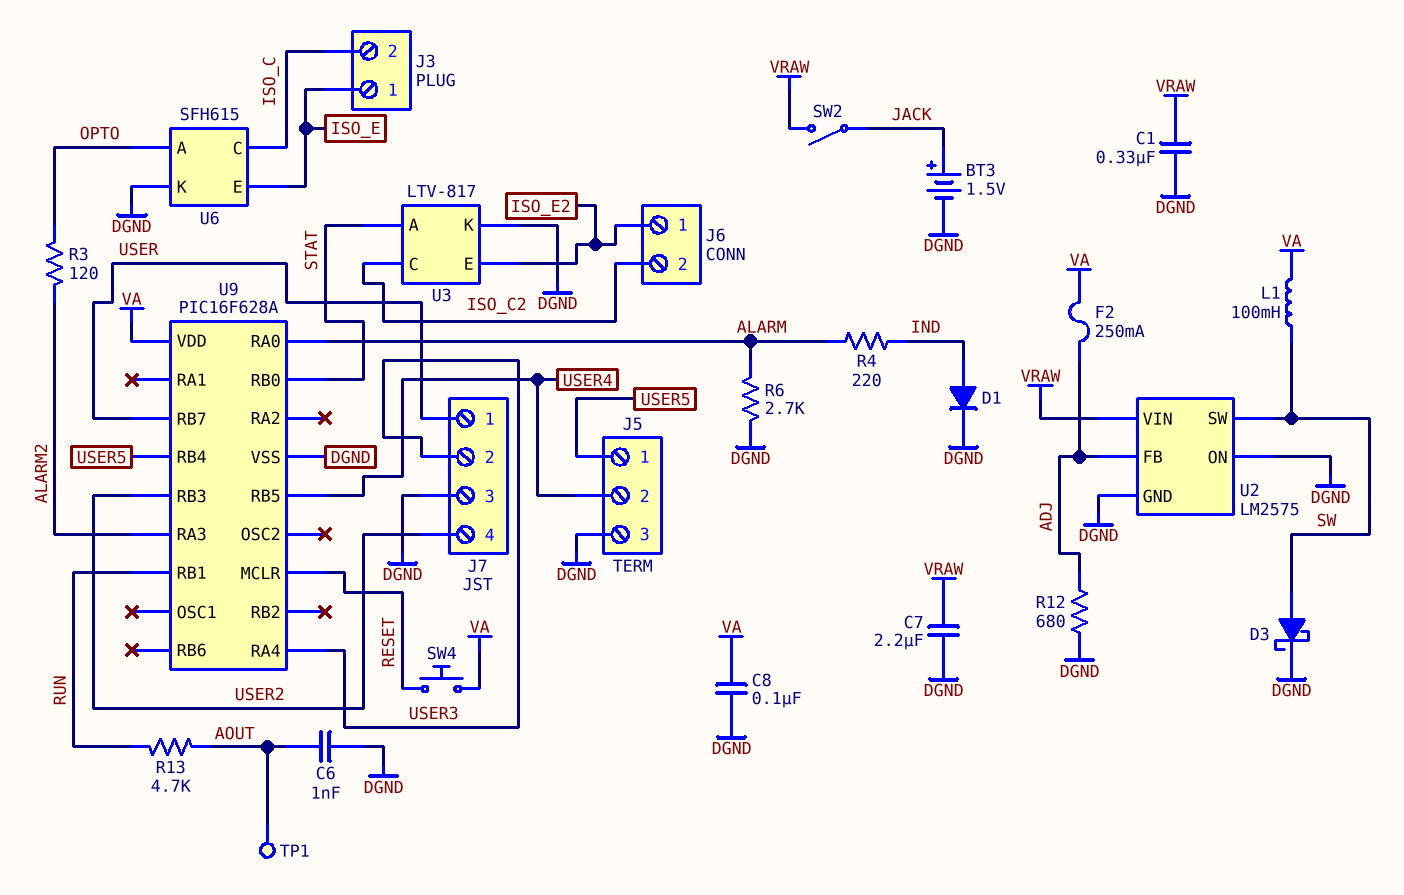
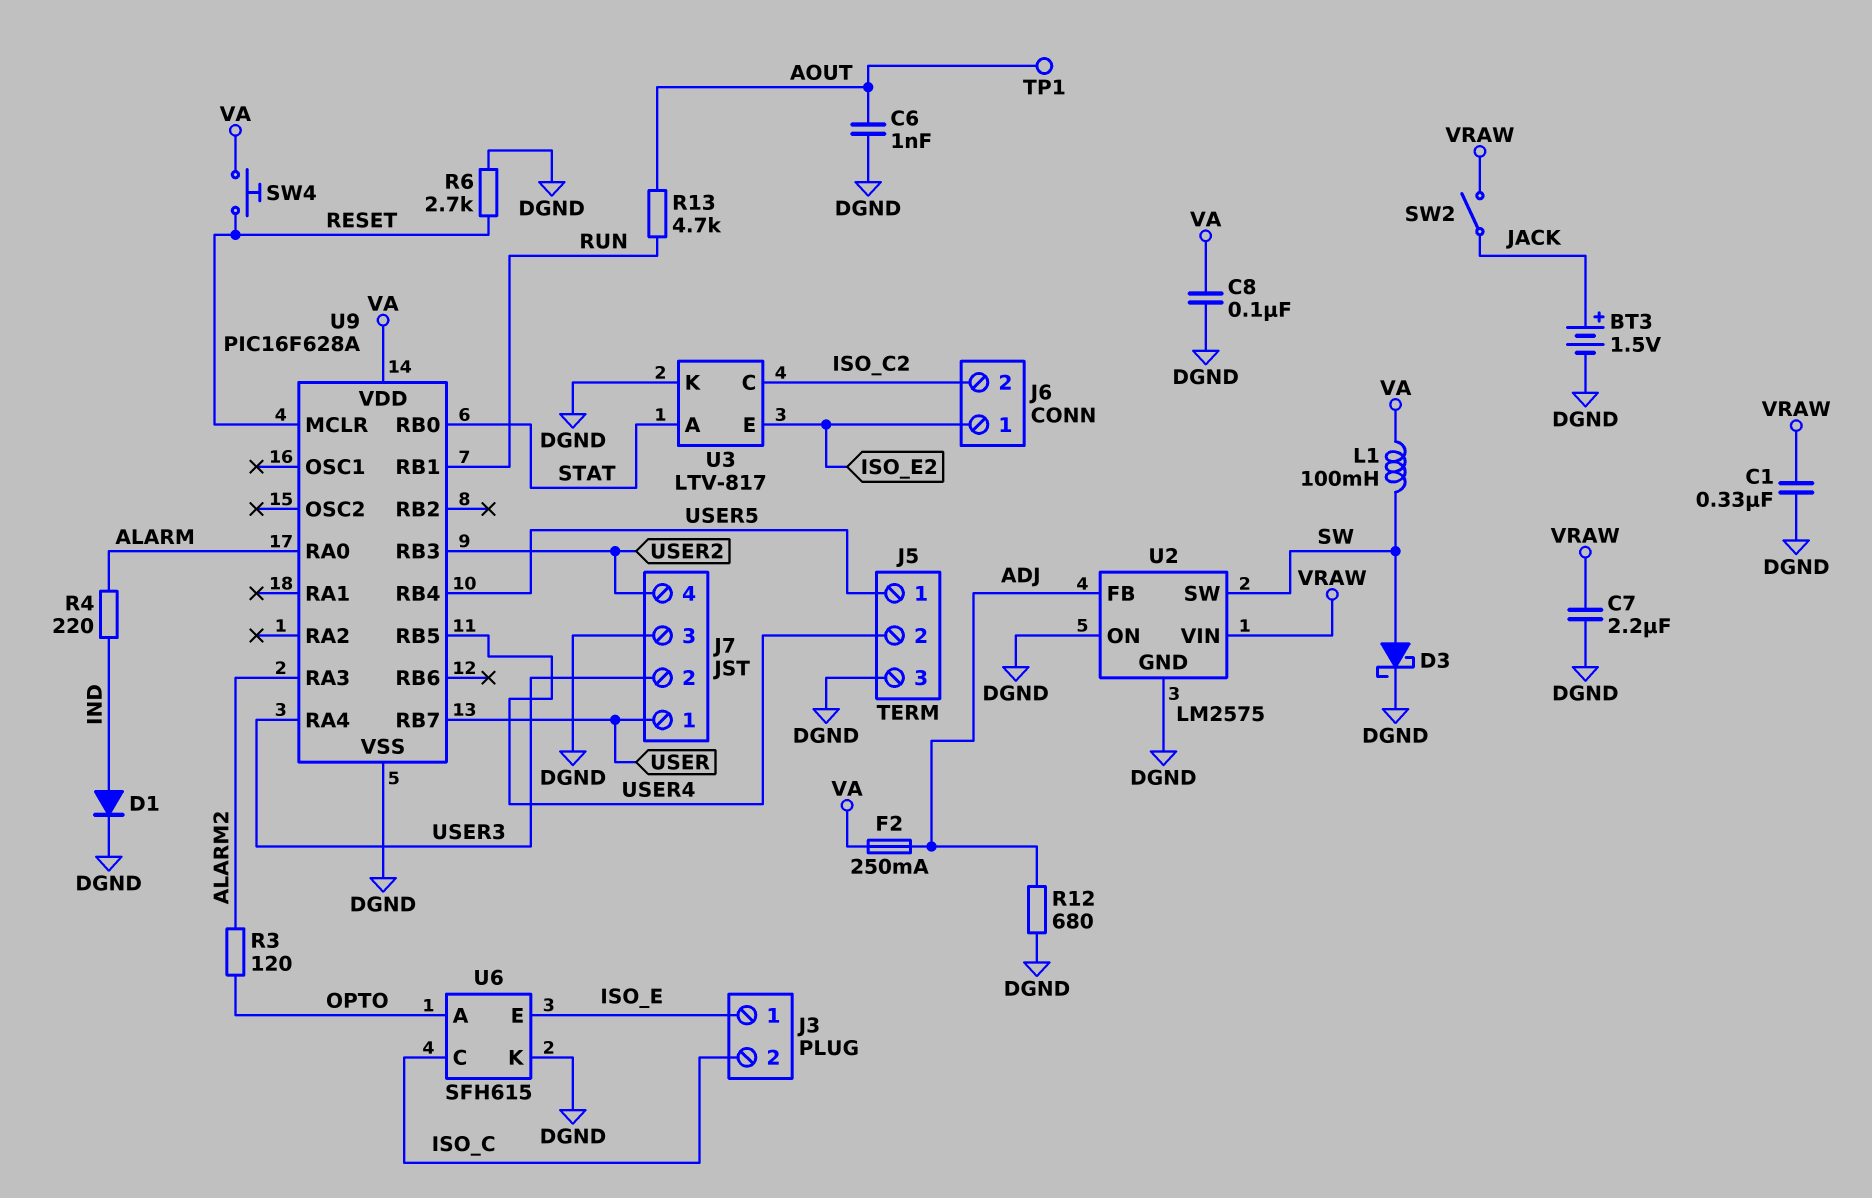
R6: 2.7k (ALARM, DGND) -> 2.7k (DGND, RESET)

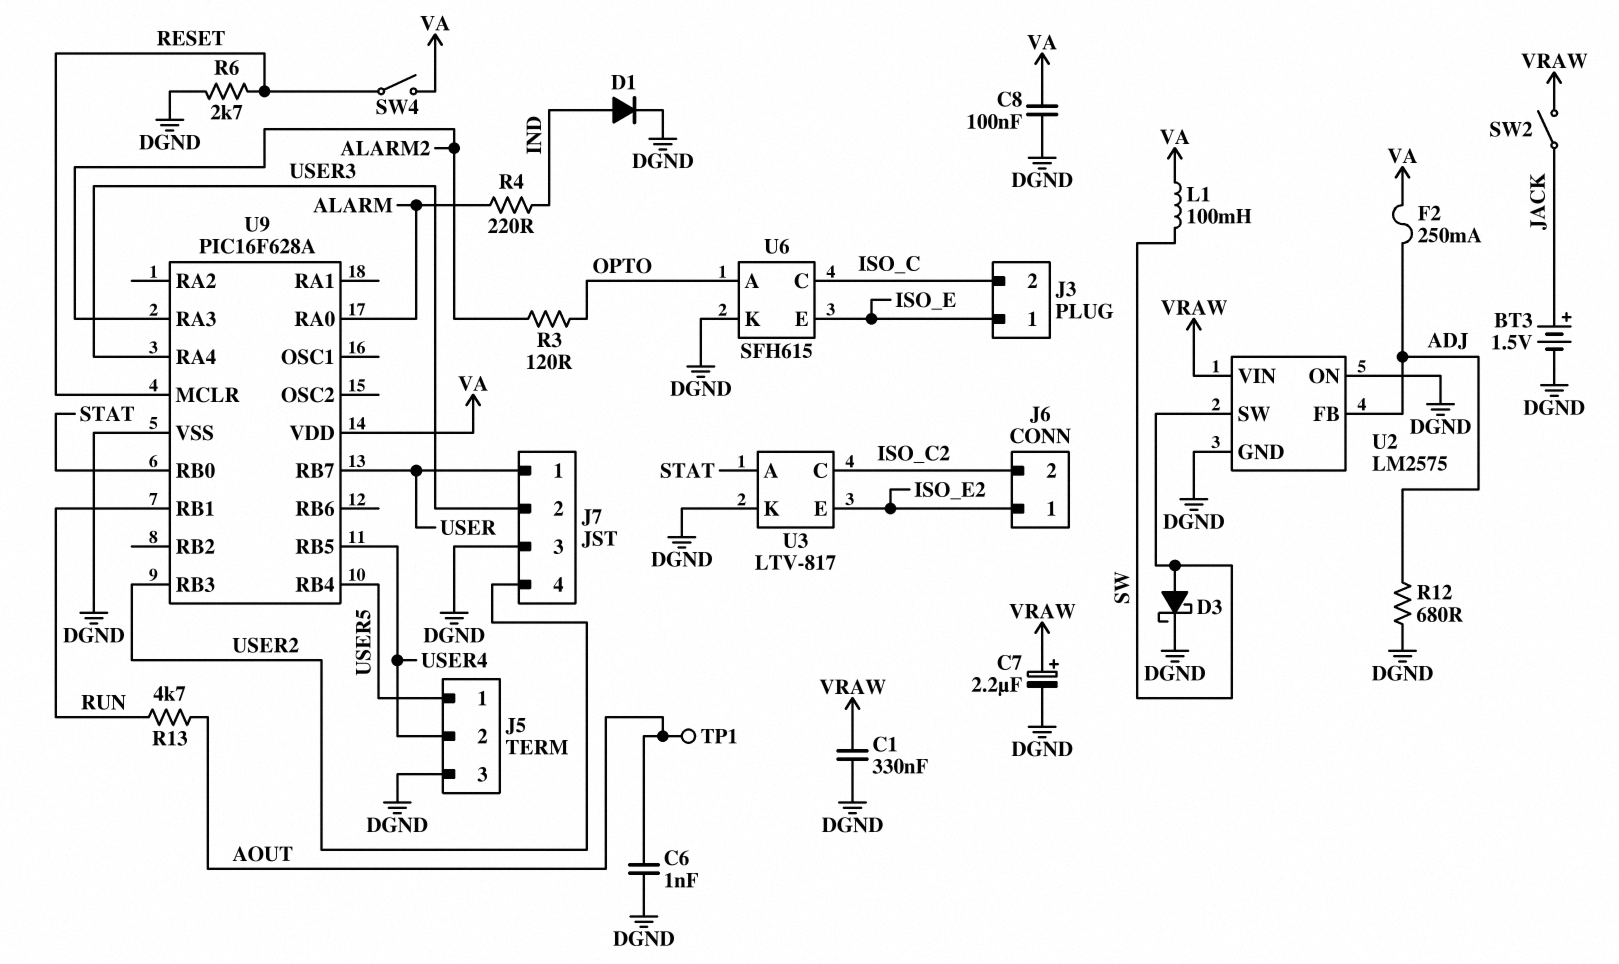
C7: 2.2uF (DGND, VRAW) -> 2.2uF (plus VRAW, minus DGND)
SW4: button (RESET, VA) -> switch (RESET, VA)

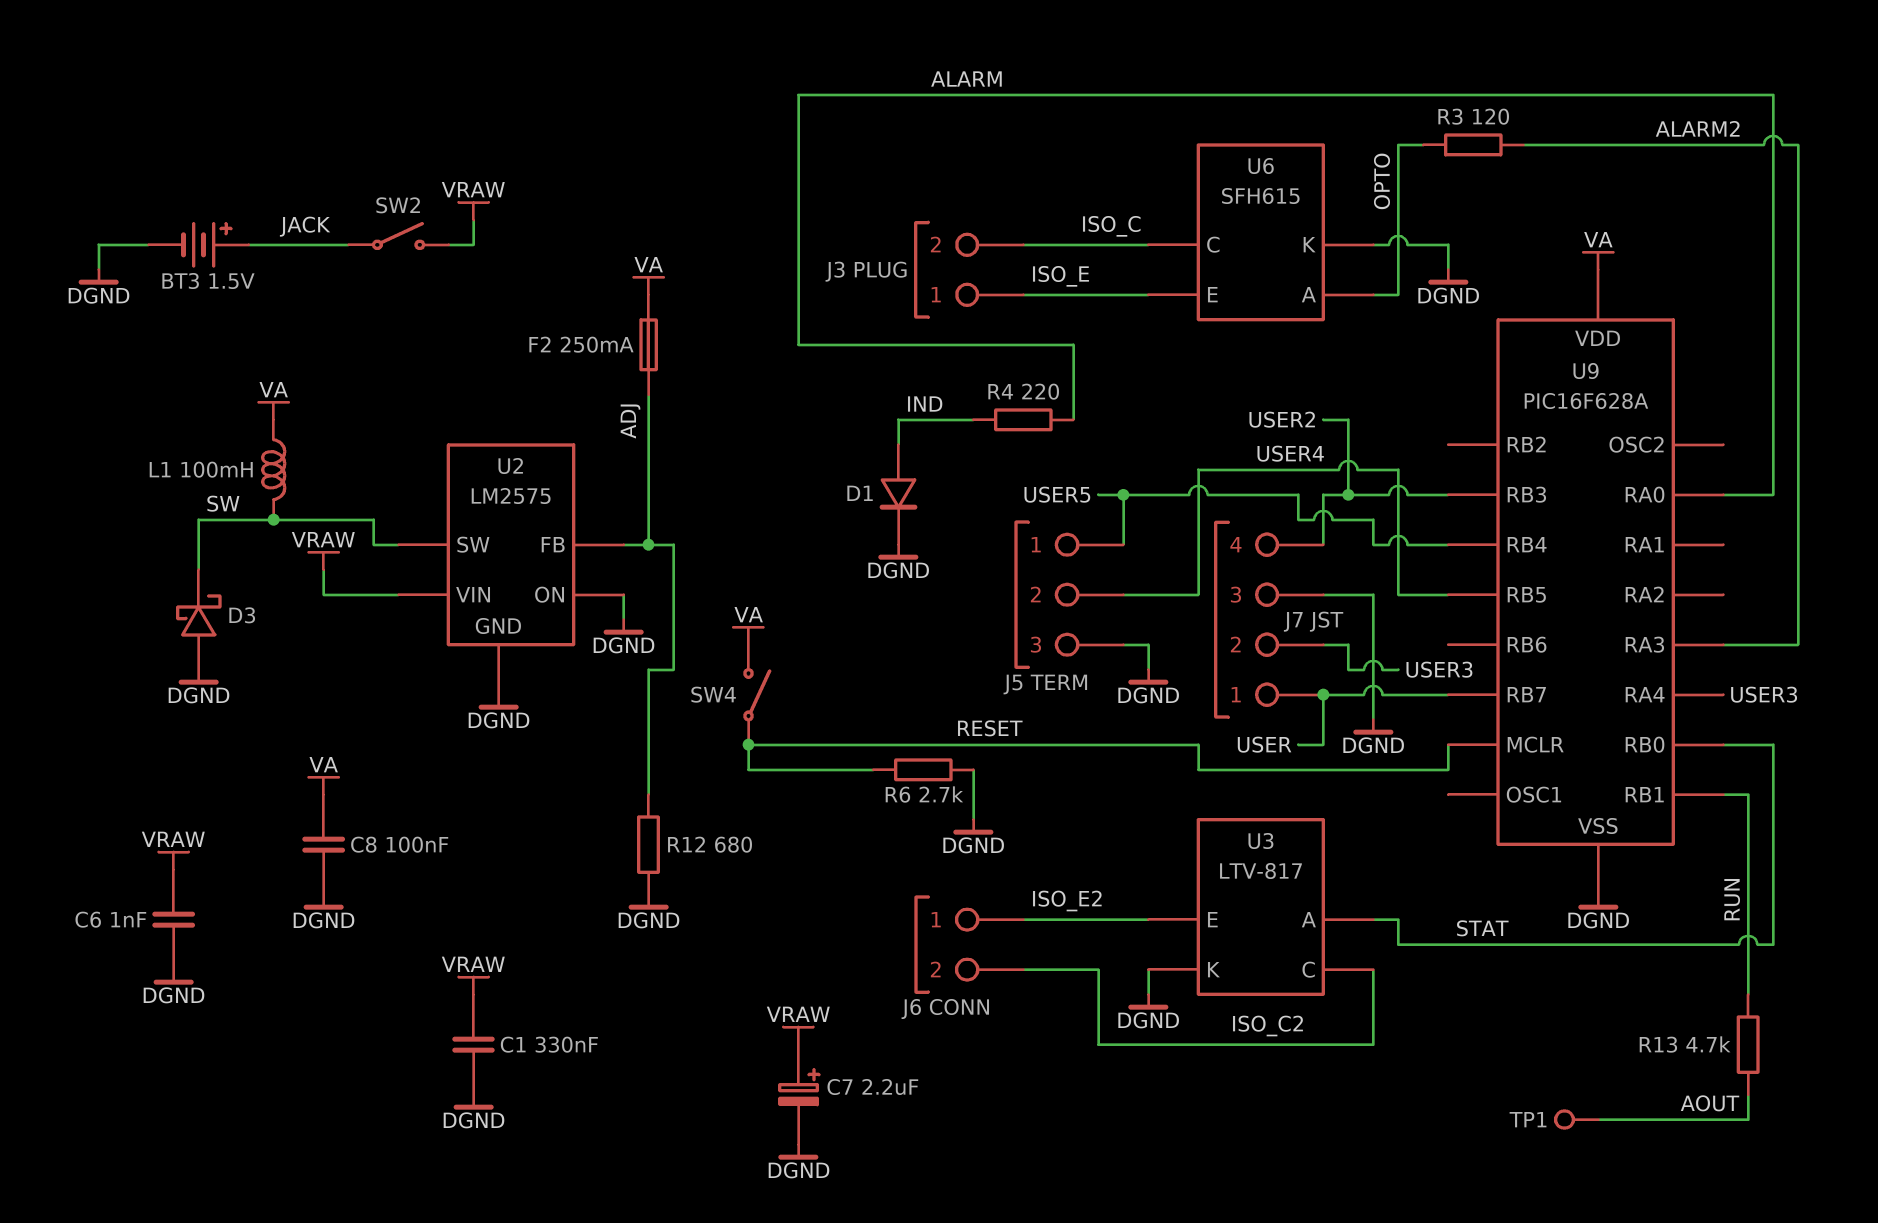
C6: 1nF (AOUT, DGND) -> 1nF (DGND, VRAW)
D3: schottky (A SW, K DGND) -> schottky (A DGND, K SW)

